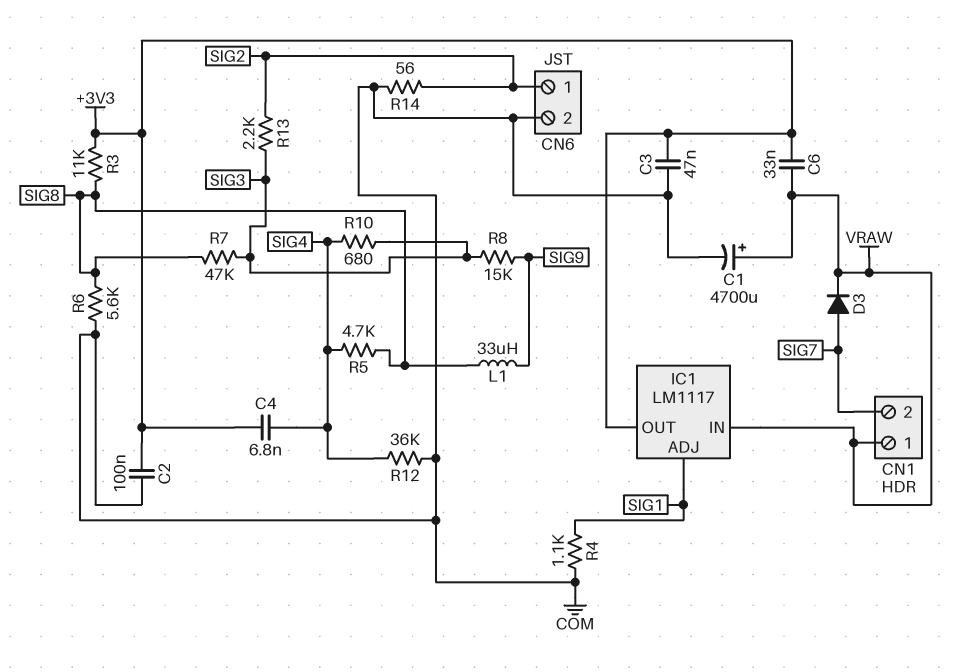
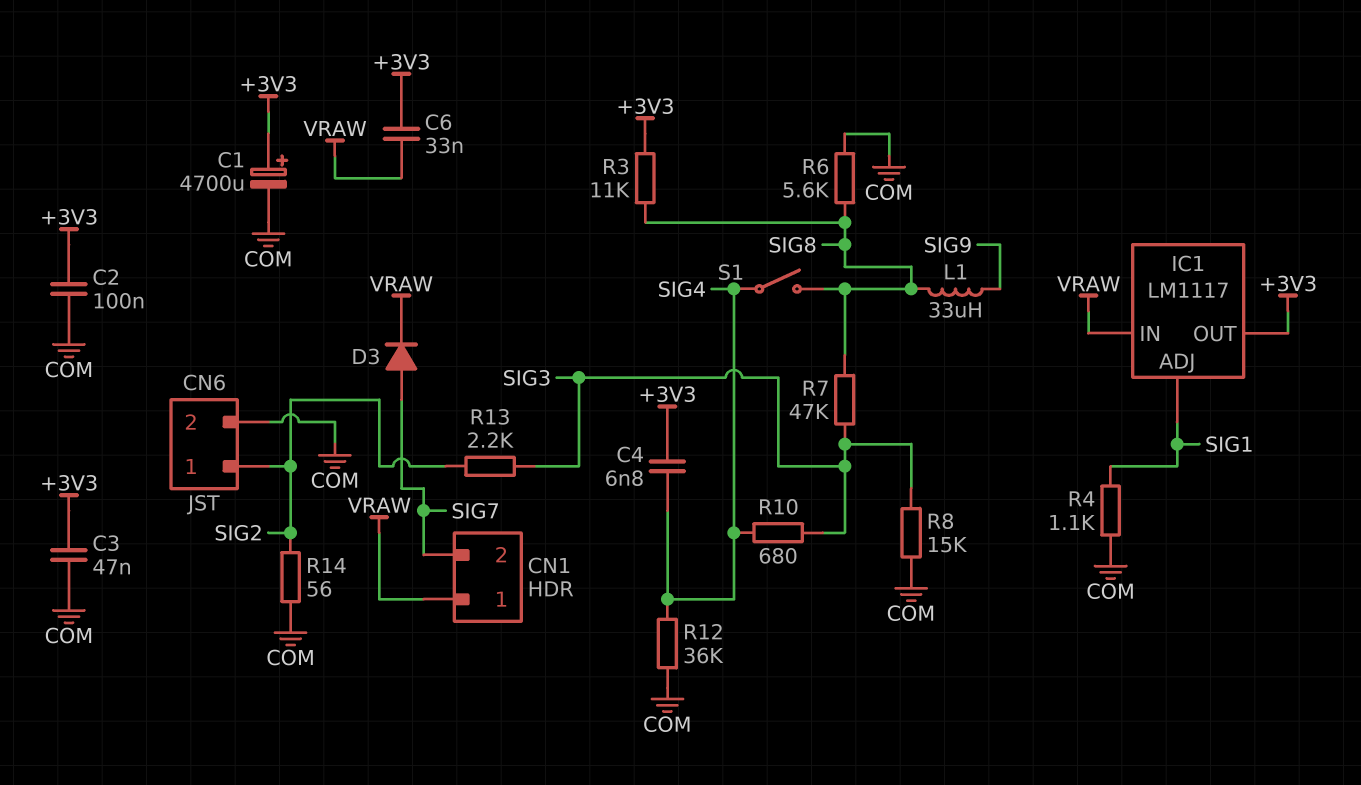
C1: 4700uF (plus VRAW, minus COM) -> 4700uF (plus +3V3, minus COM)
R5: 4.7k (SIG4, SIG8) -> none
R8: 15k (SIG3, SIG9) -> 15k (COM, SIG3)
S1: none -> switch (SIG4, SIG8)

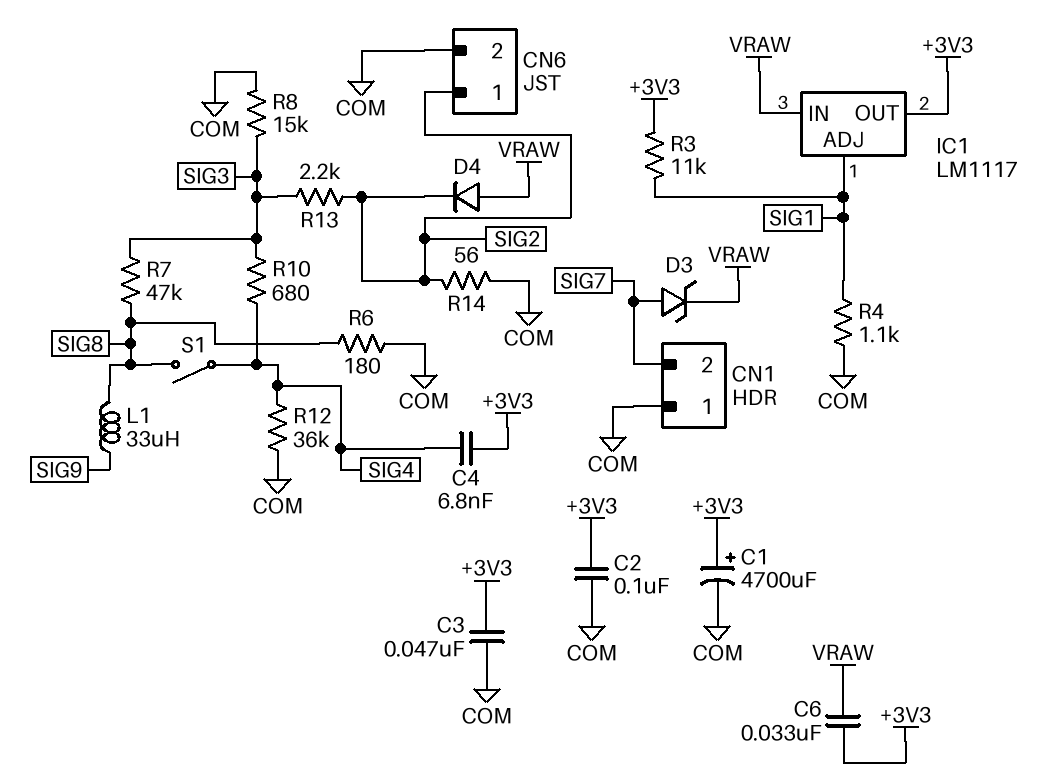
CN1 pin 1: VRAW -> COM
D3: diode (A SIG7, K VRAW) -> zener (A SIG7, K VRAW)
D4: none -> diode (A VRAW, K SIG2)
R3: 11k (+3V3, SIG8) -> 11k (+3V3, SIG1)
R6: 5.6k (COM, SIG8) -> 180 (COM, SIG8)

